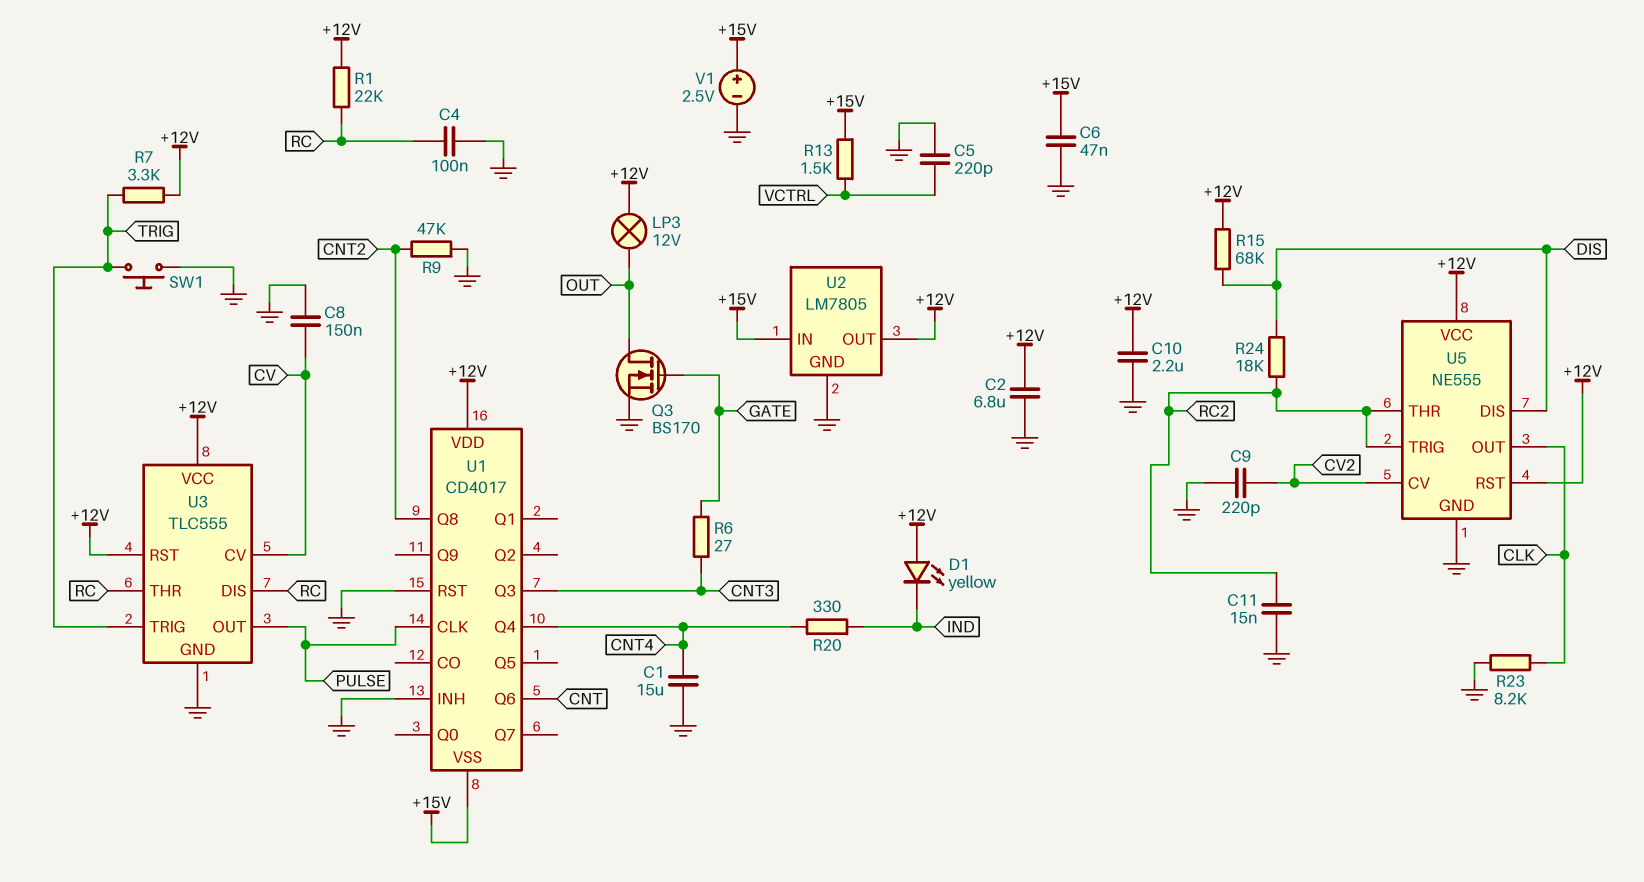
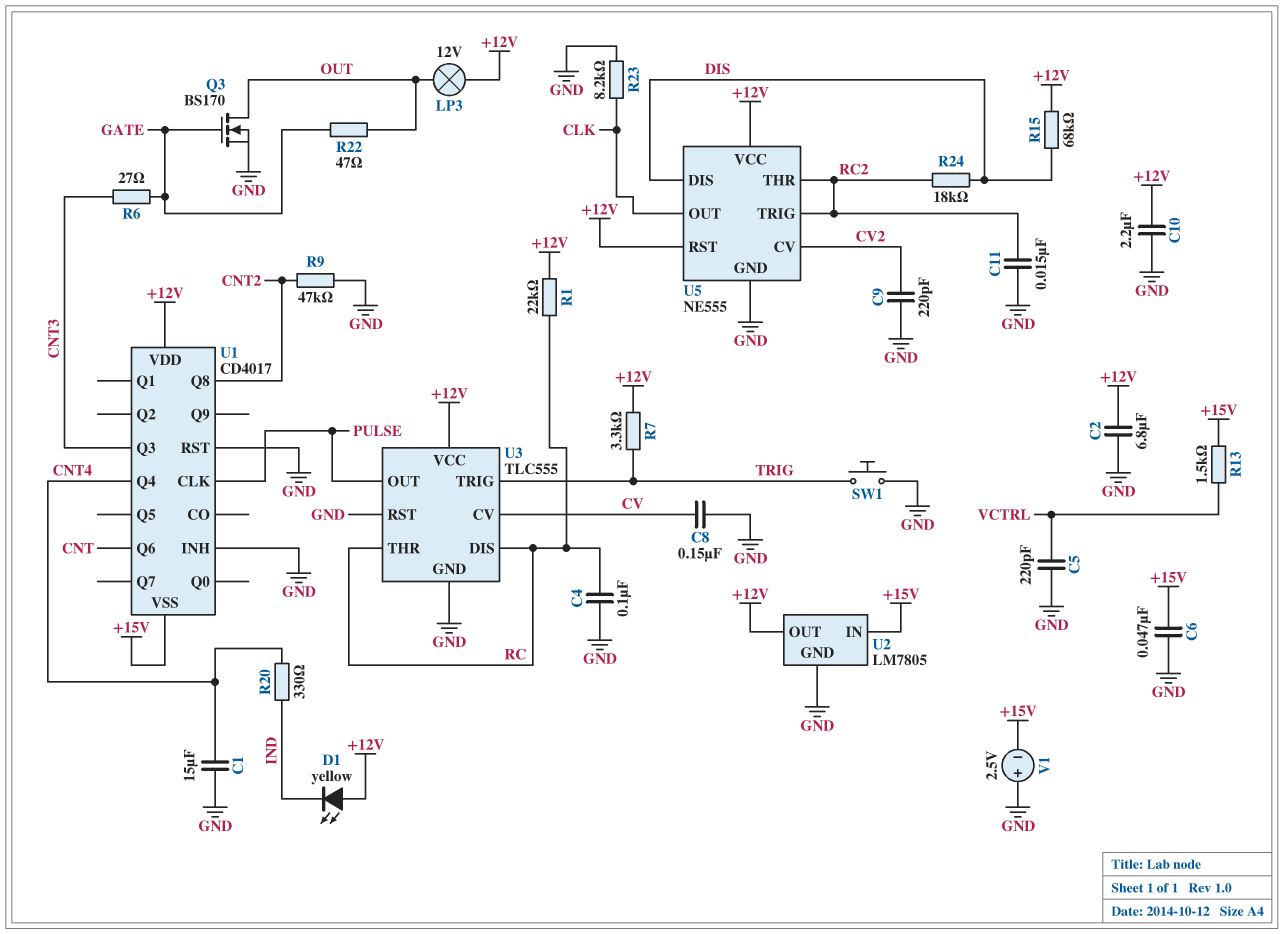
R22: none -> 47 (GATE, OUT)
U3 pin RST: +12V -> GND
V1: 2.5V (plus +15V, minus GND) -> 2.5V (plus GND, minus +15V)

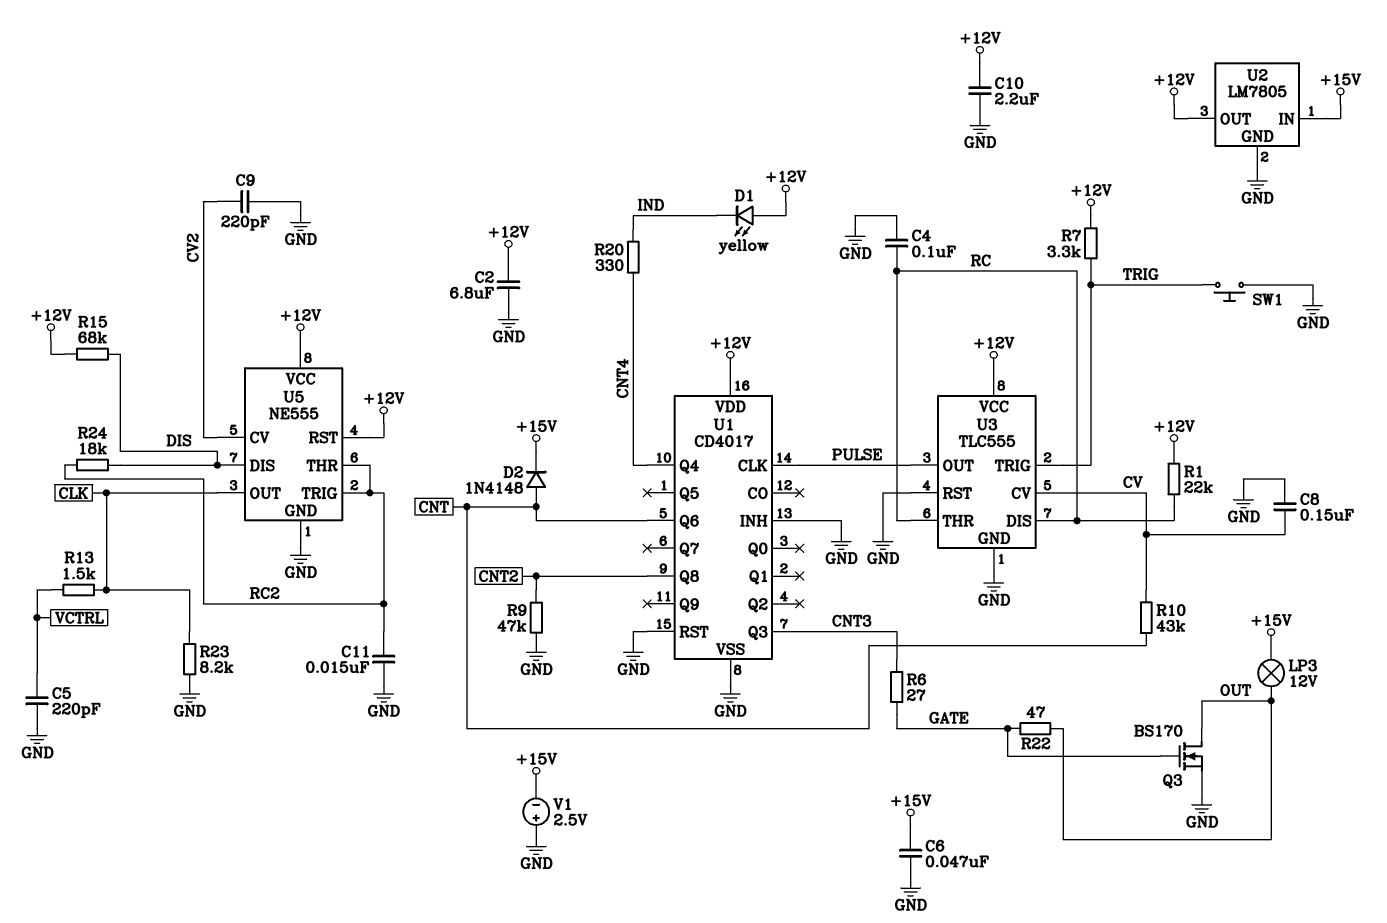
C1: 15uF (CNT4, GND) -> none
D2: none -> diode 1N4148 (A CNT, K +15V)
LP3: lamp 12V (+12V, OUT) -> lamp 12V (+15V, OUT)
R10: none -> 43k (CNT, CV)
R13: 1.5k (+15V, VCTRL) -> 1.5k (CLK, VCTRL)
U1 pin VSS: +15V -> GND

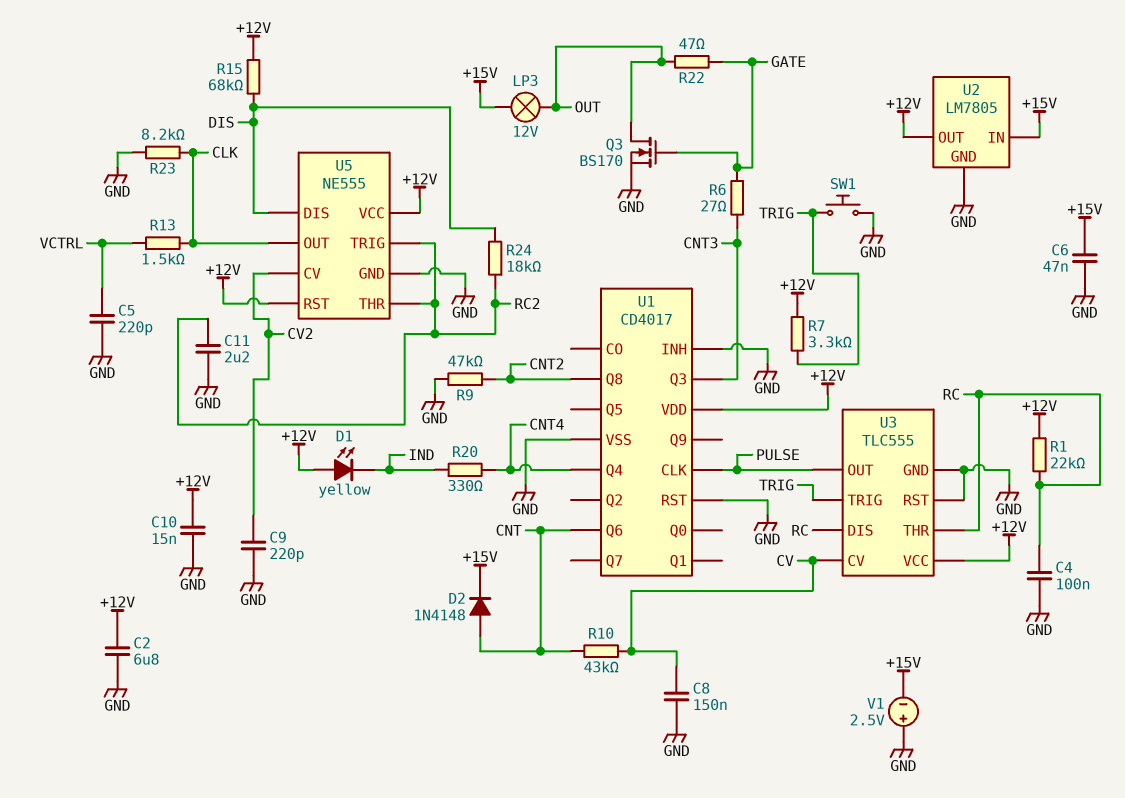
C10: 2.2uF (+12V, GND) -> 15nF (+12V, GND)
C11: 15nF (GND, RC2) -> 2.2uF (GND, RC2)

